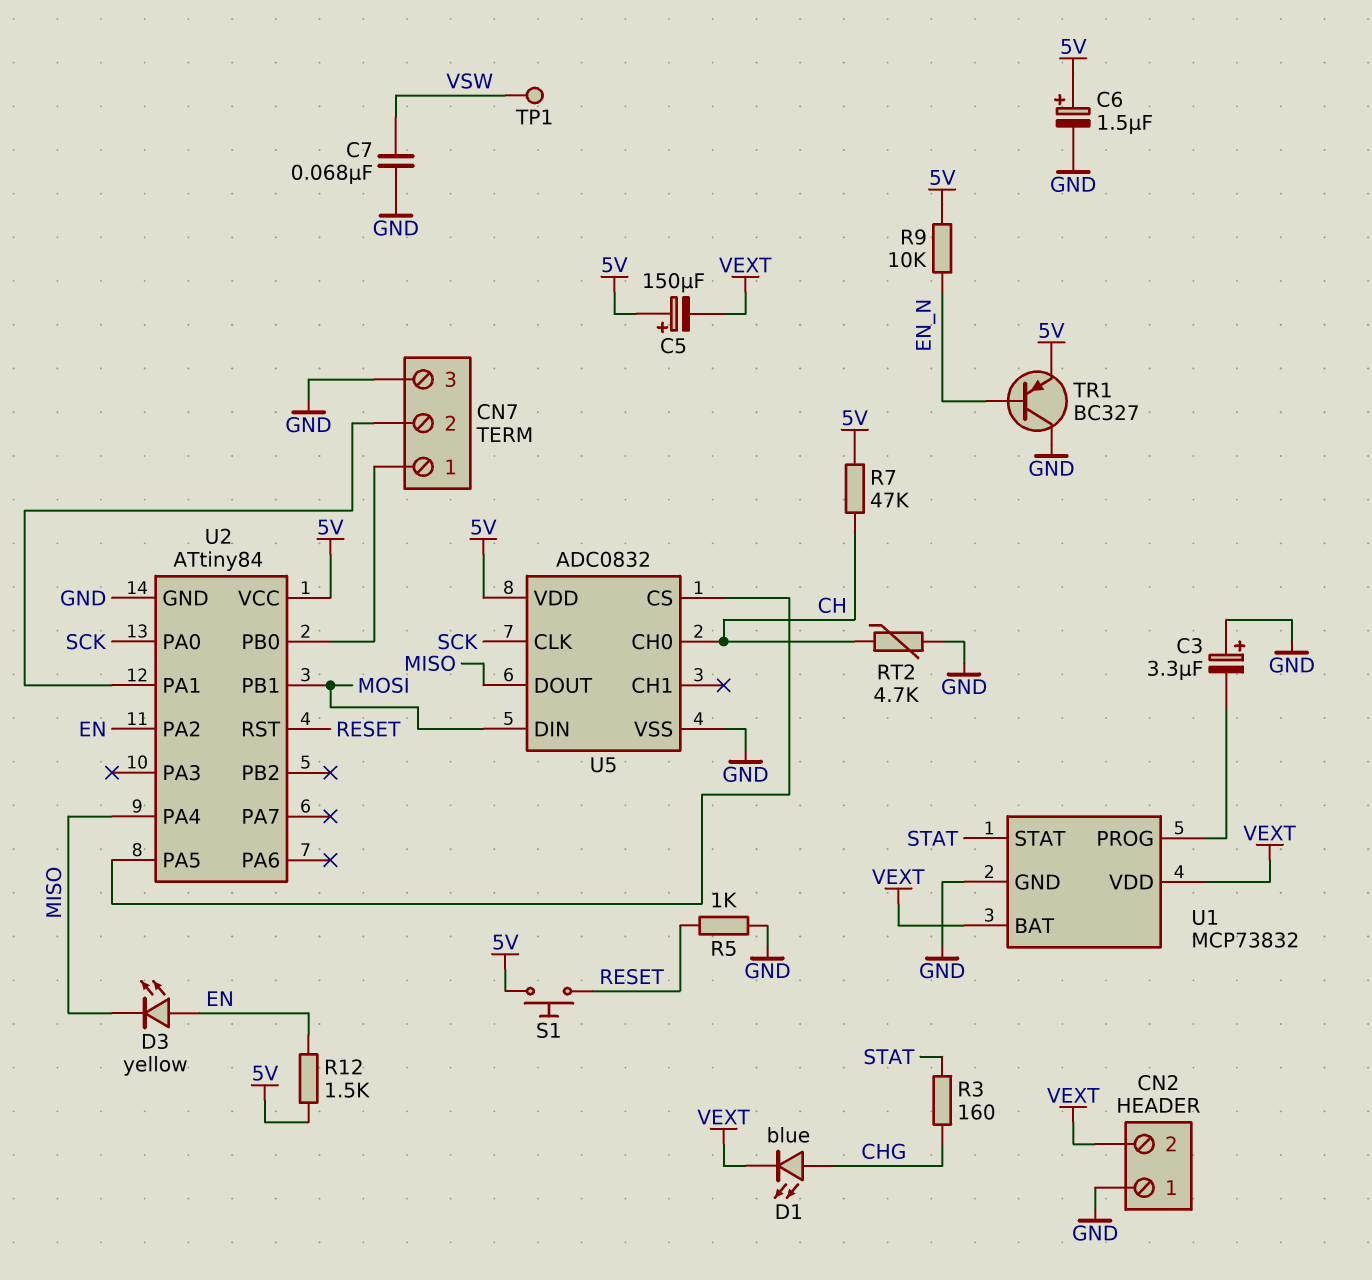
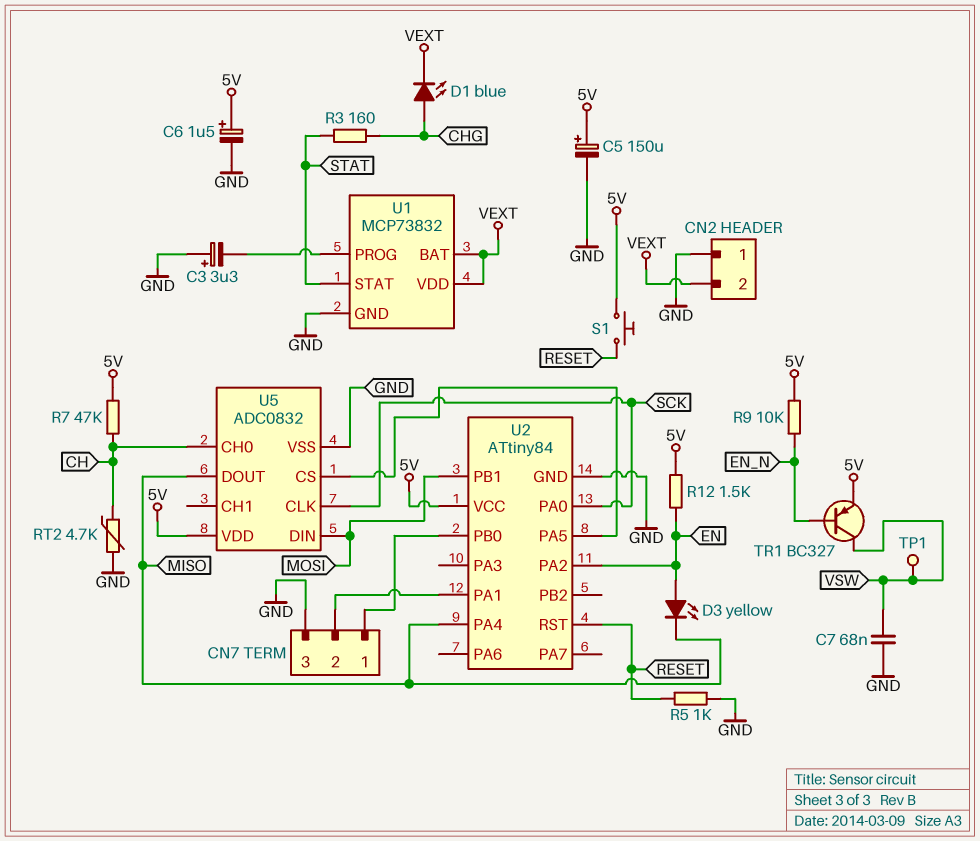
C5: 150uF (plus 5V, minus VEXT) -> 150uF (plus 5V, minus GND)
TR1: PNP BC327 (B EN_N, C GND, E 5V) -> PNP BC327 (B EN_N, C VSW, E 5V)

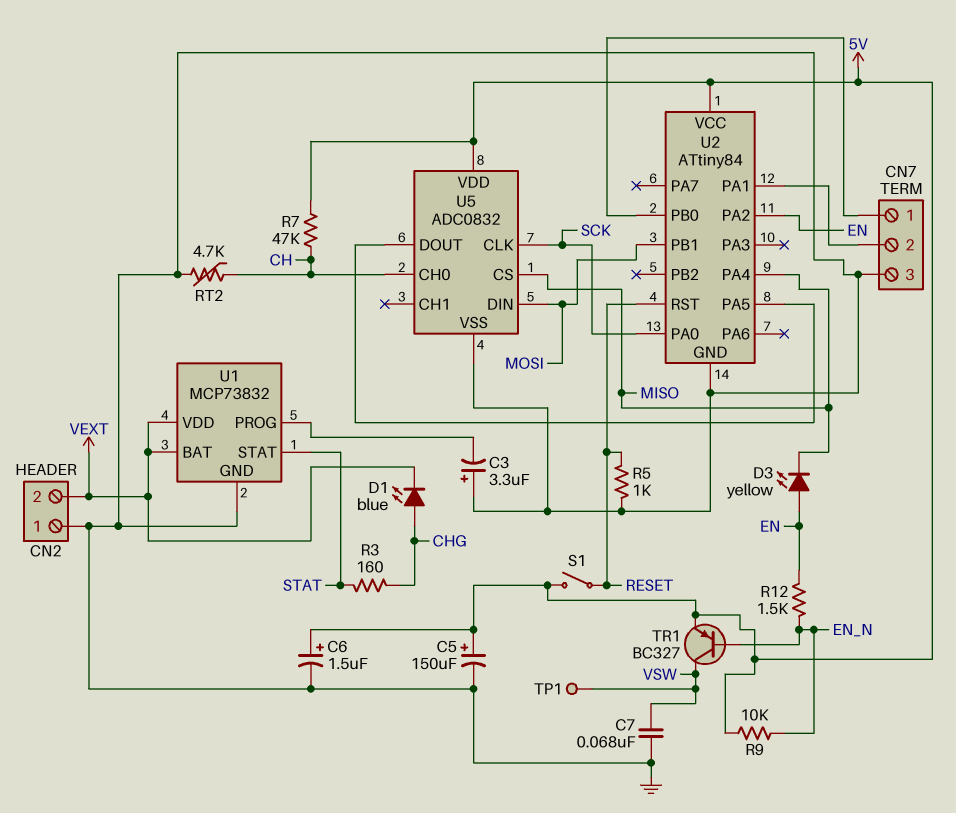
R12: 1.5k (5V, EN) -> 1.5k (EN, EN_N)
S1: button (5V, RESET) -> switch (5V, RESET)
U5 pin CS: U2/PA5 -> MISO
U5 pin DOUT: MISO -> U2/PA5

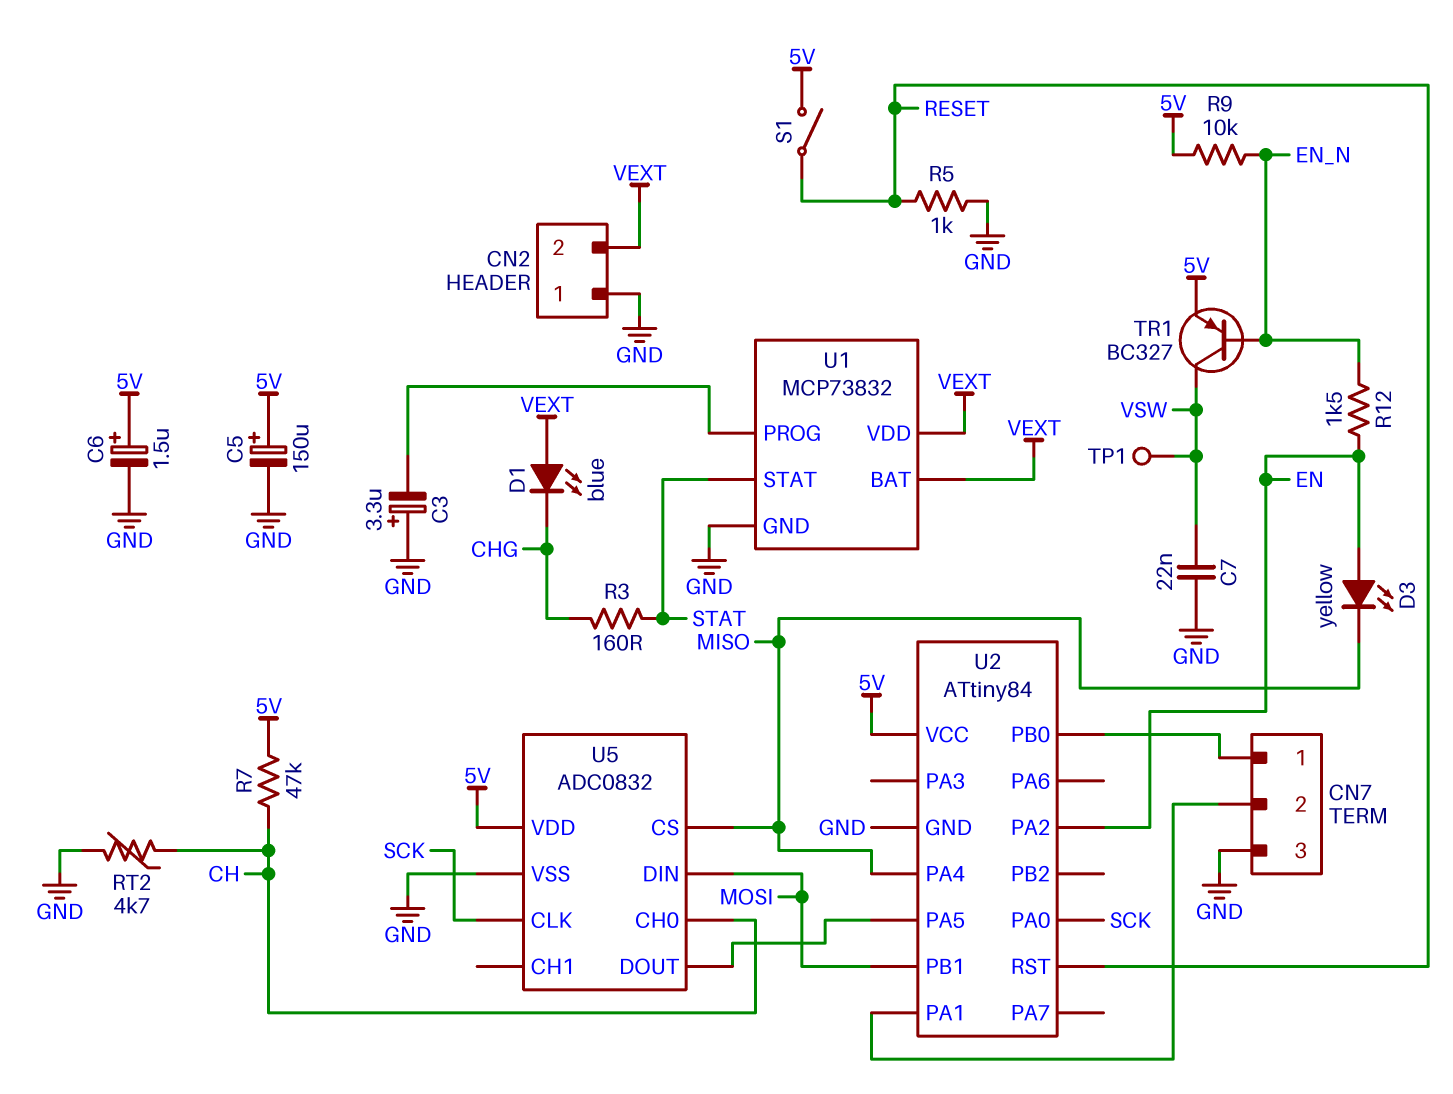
C7: 68nF (GND, VSW) -> 22nF (GND, VSW)
D1: LED blue (A CHG, K VEXT) -> LED blue (A VEXT, K CHG)

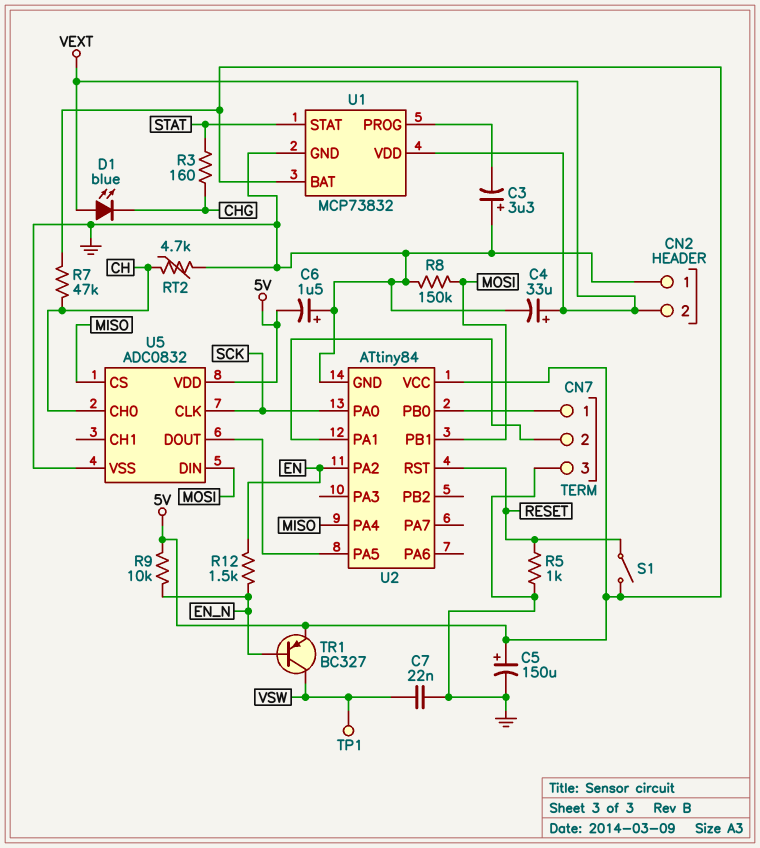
C4: none -> 33uF (plus VEXT, minus GND)
C6: 1.5uF (plus 5V, minus GND) -> 1.5uF (plus GND, minus 5V)
D3: LED yellow (A EN, K MISO) -> none
R8: none -> 150k (GND, MOSI)
U1 pin BAT: VEXT -> 5V

